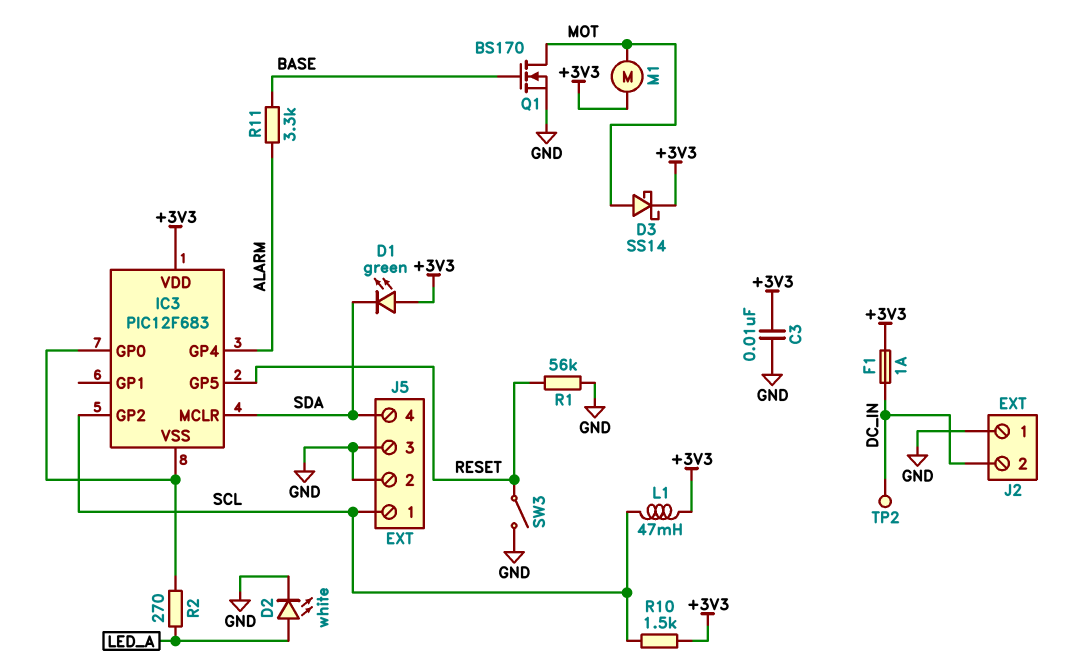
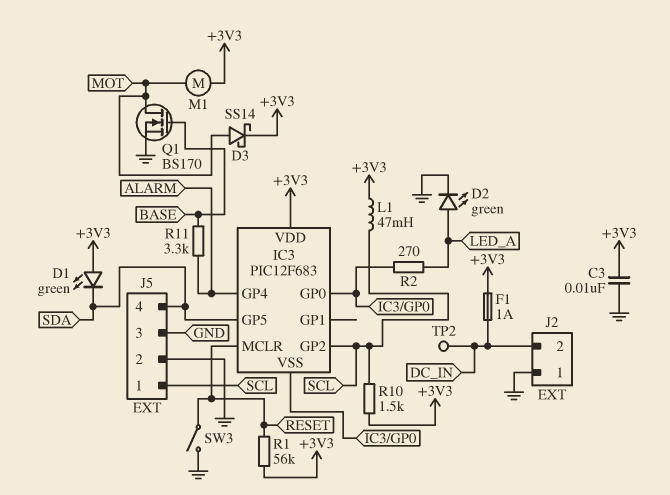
D2: LED white (A LED_A, K GND) -> LED green (A LED_A, K GND)
IC3 pin GP5: RESET -> SDA
IC3 pin MCLR: SDA -> RESET
R1: 56k (GND, RESET) -> 56k (+3V3, RESET)

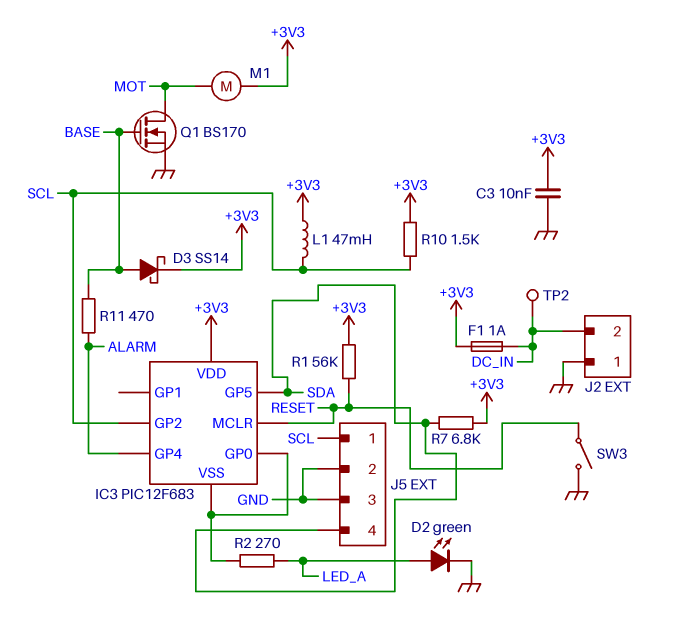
D1: LED green (A +3V3, K SDA) -> none
D3: schottky SS14 (A MOT, K +3V3) -> schottky SS14 (A BASE, K +3V3)
R7: none -> 6.8k (+3V3, SDA)
R11: 3.3k (ALARM, BASE) -> 470 (ALARM, BASE)

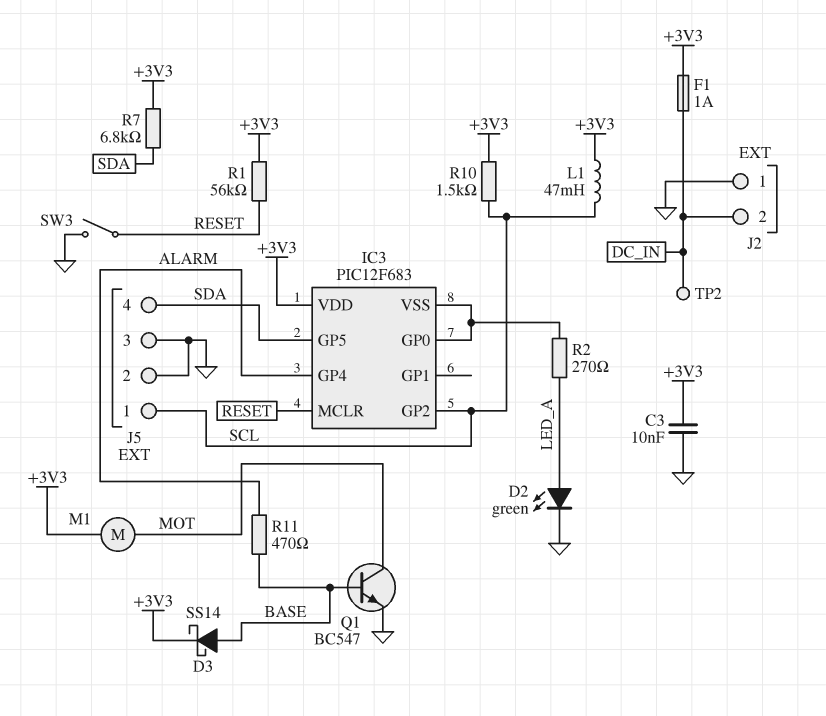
Q1: NMOS BS170 (G BASE, D MOT, S GND) -> NPN BC547 (B BASE, C MOT, E GND)

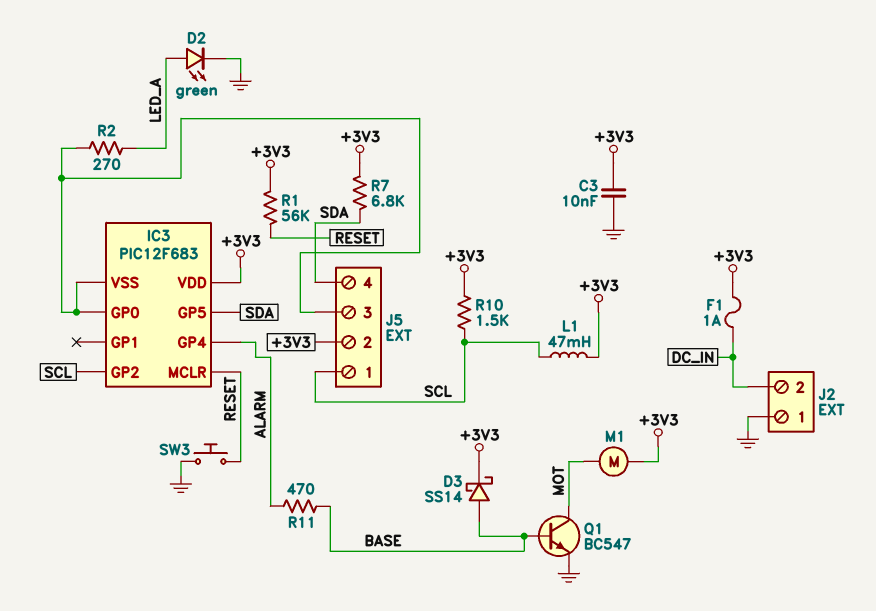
J5 pin 2: GND -> +3V3
J5 pin 3: GND -> IC3/GP0
SW3: switch (GND, RESET) -> button (GND, RESET)
TP2: test point (DC_IN) -> none

